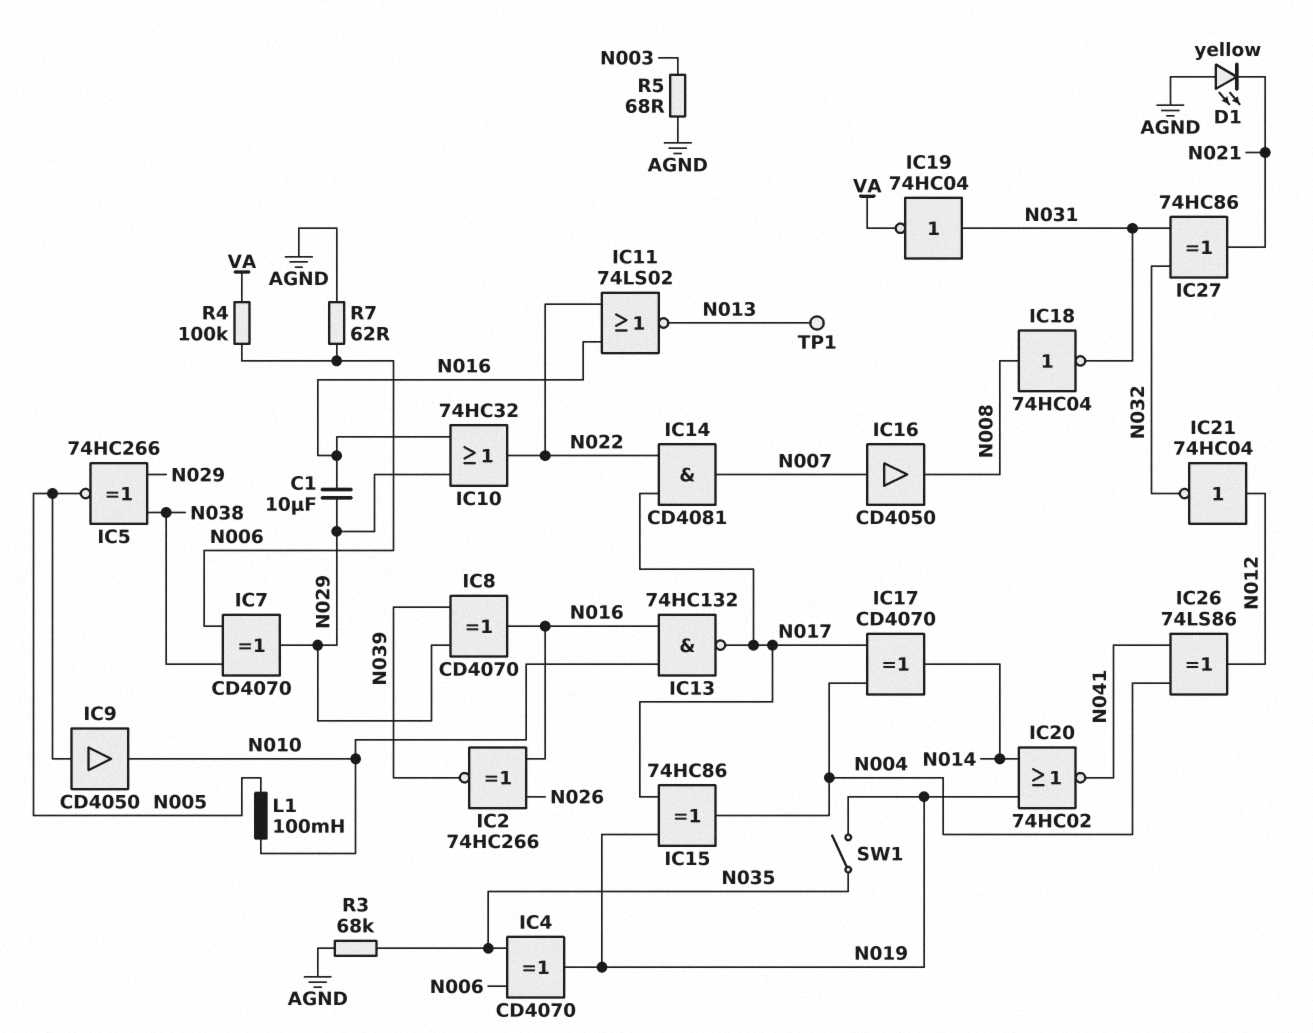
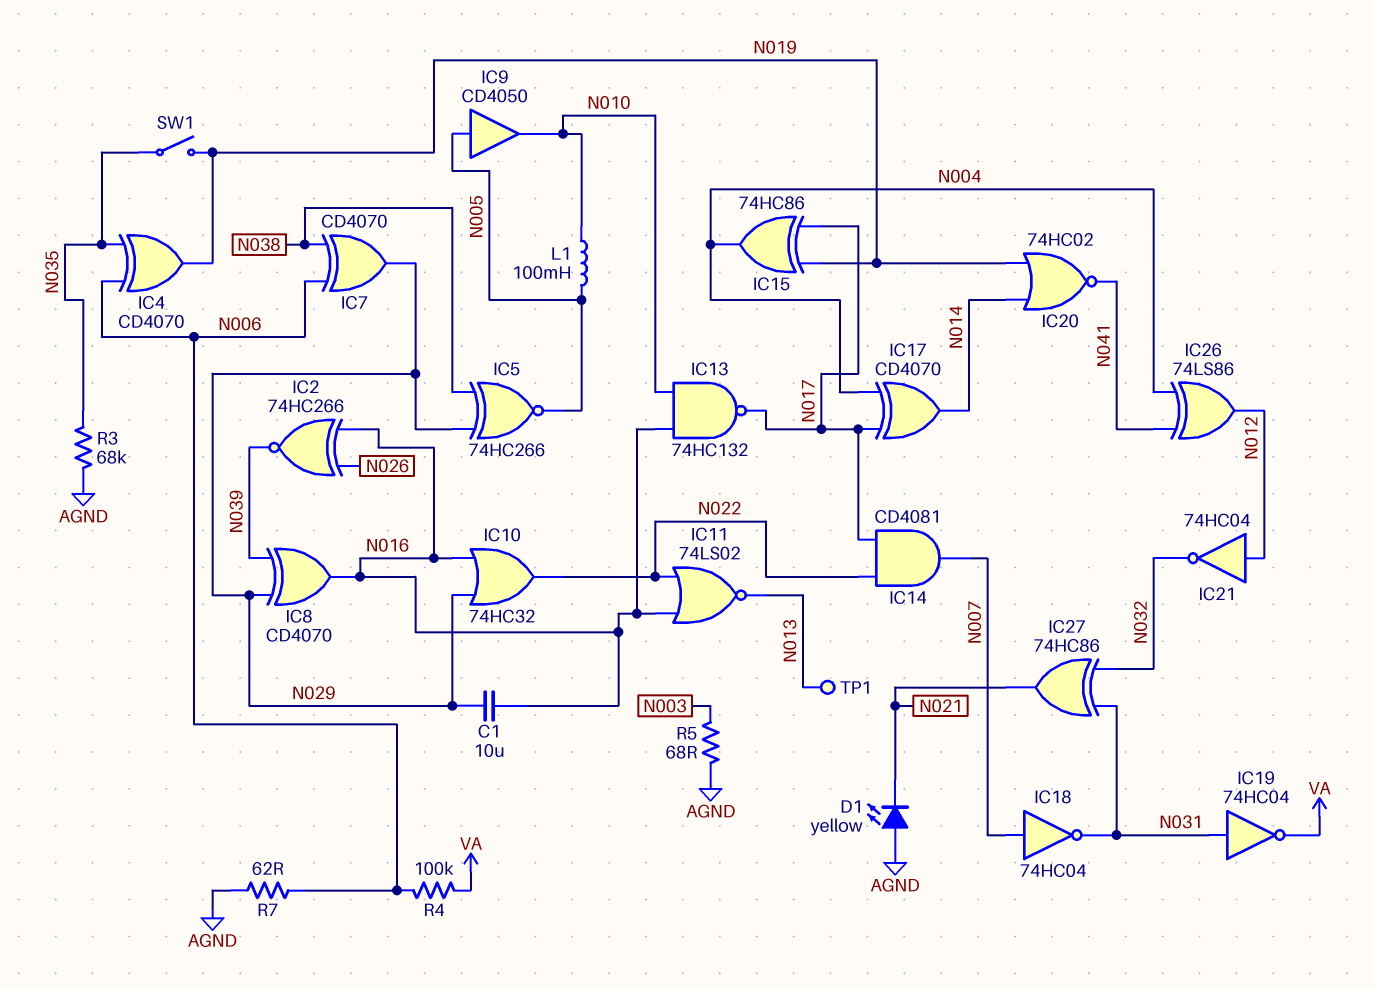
IC16: buffer CD4050 (in N007, out N008) -> none
IC18: NOT 74HC04 (in N008, out N031) -> NOT 74HC04 (in N007, out N031)

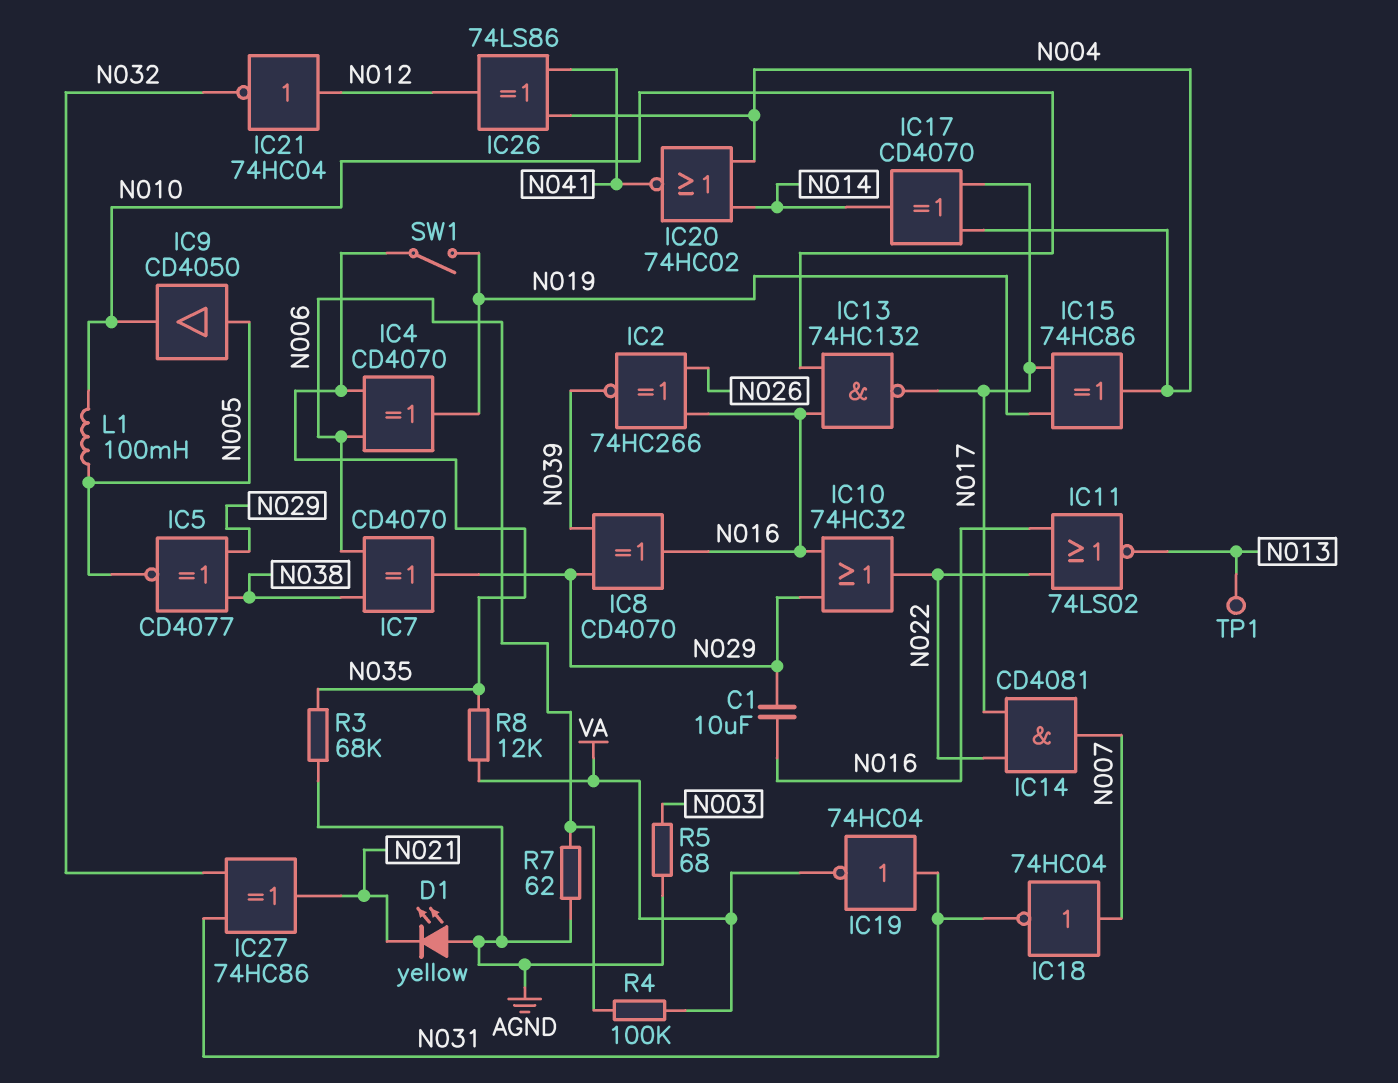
IC5: XNOR 74HC266 (in N029, in N038, out N005) -> XNOR CD4077 (in N029, in N038, out N005)
IC20: NOR 74HC02 (in N014, in N019, out N041) -> NOR 74HC02 (in N004, in N014, out N041)
R8: none -> 12k (N035, VA)

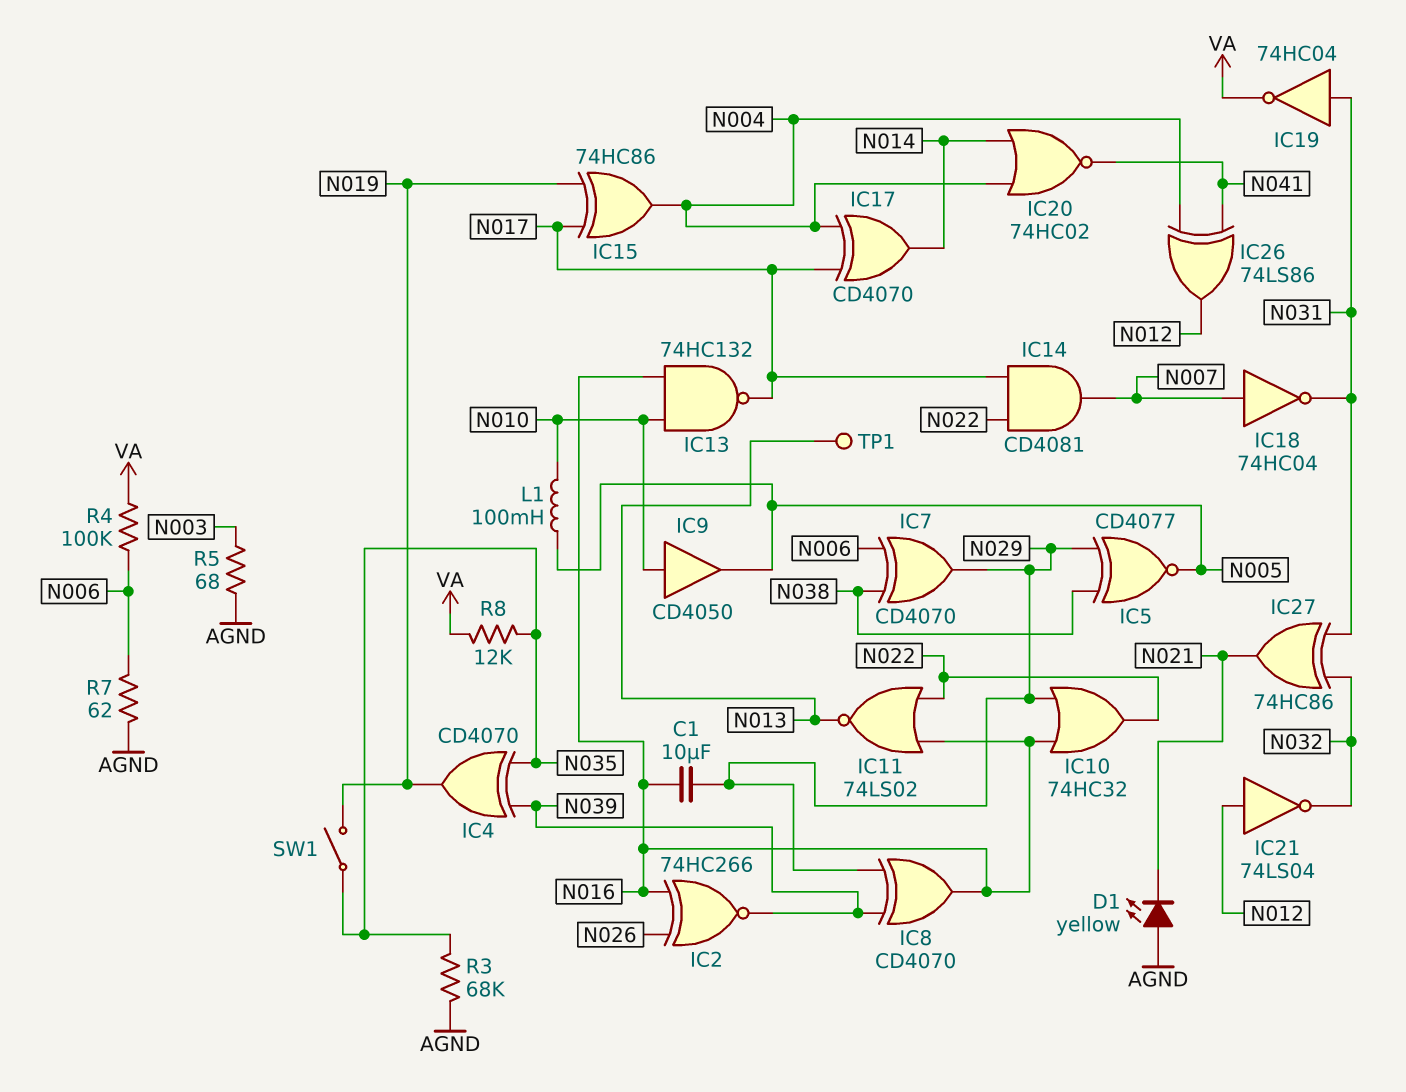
IC4: XOR CD4070 (in N006, in N035, out N019) -> XOR CD4070 (in N035, in N039, out N019)
IC9: buffer CD4050 (in N005, out N010) -> buffer CD4050 (in N010, out N005)
IC21: NOT 74HC04 (in N012, out N032) -> NOT 74LS04 (in N012, out N032)

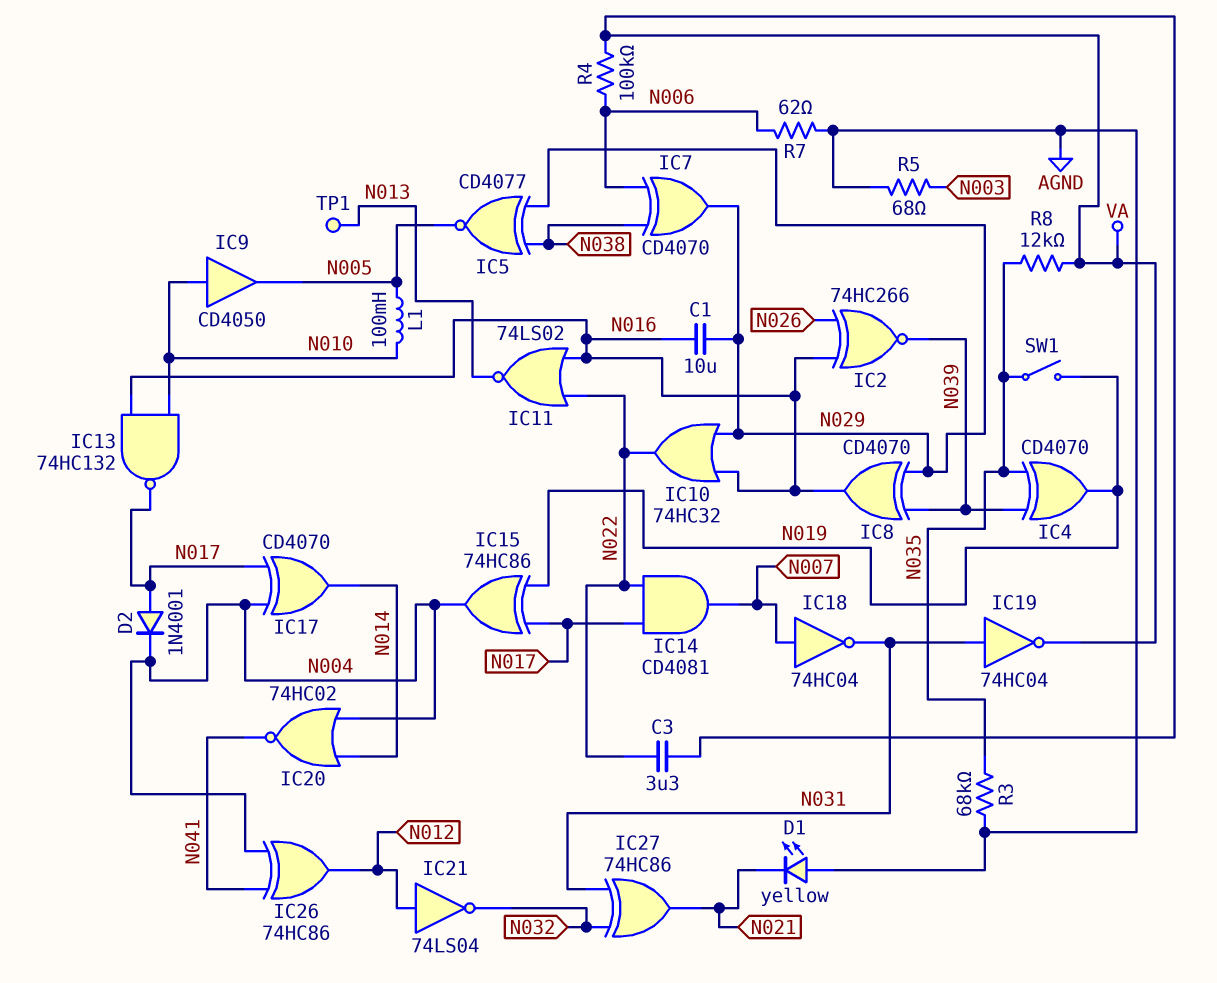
C3: none -> 3.3uF (N022, VA)
D2: none -> diode 1N4001 (A N017, K N004)
IC26: XOR 74LS86 (in N004, in N041, out N012) -> XOR 74HC86 (in N004, in N041, out N012)

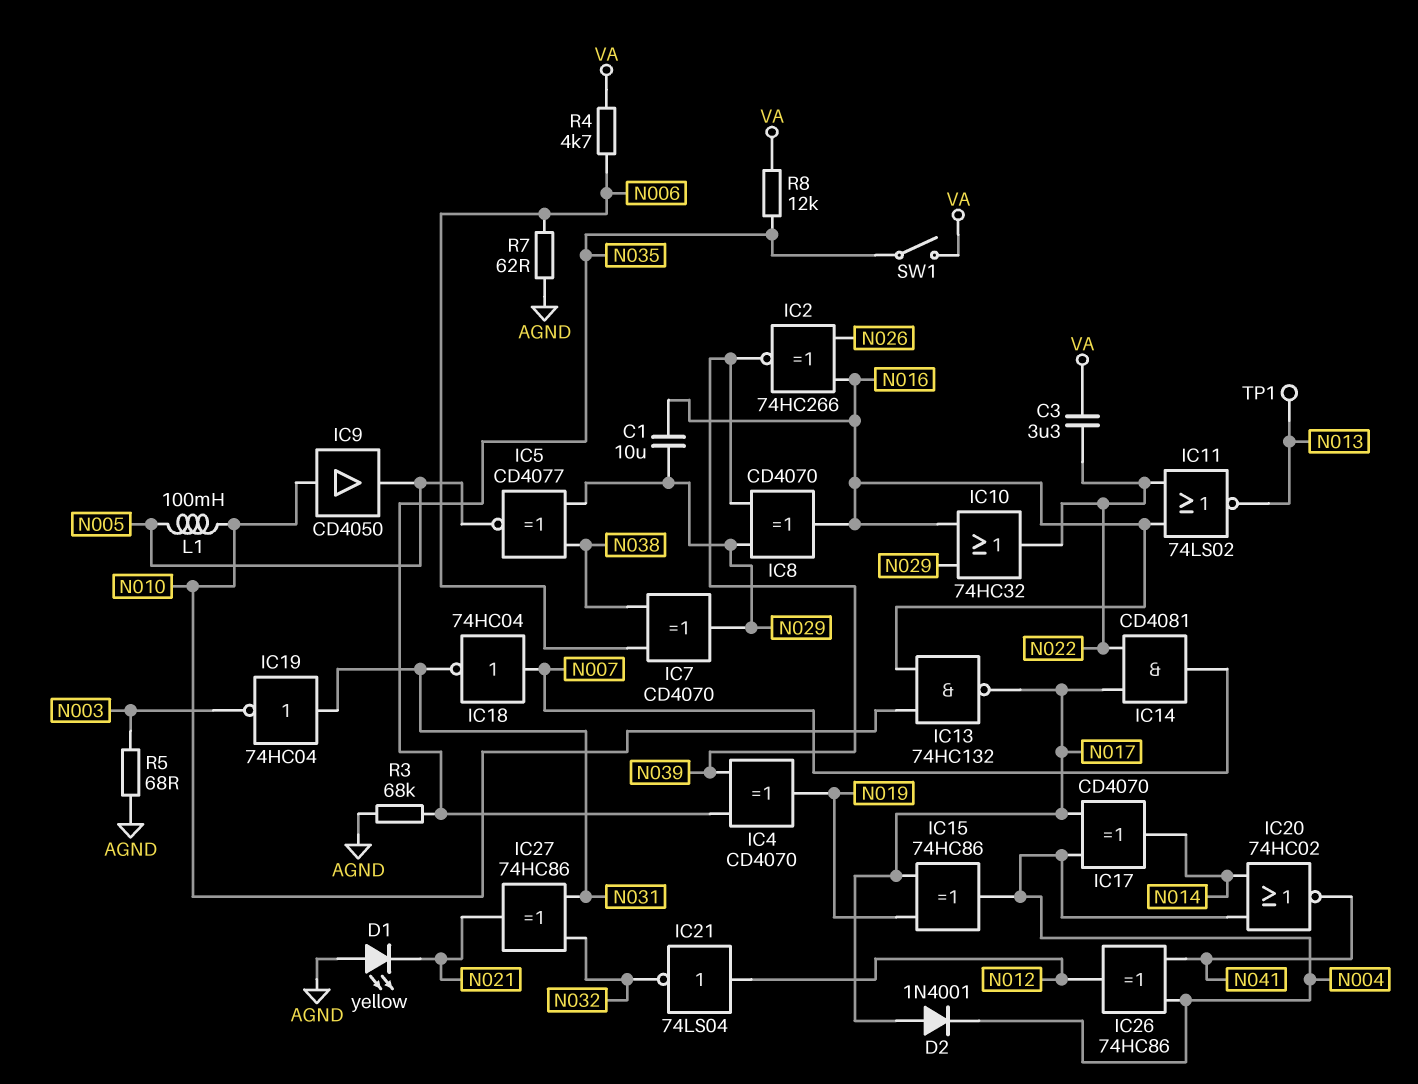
IC19: NOT 74HC04 (in N031, out VA) -> NOT 74HC04 (in N031, out N003)
R4: 100k (N006, VA) -> 4.7k (N006, VA)
SW1: switch (N019, N035) -> switch (N035, VA)

